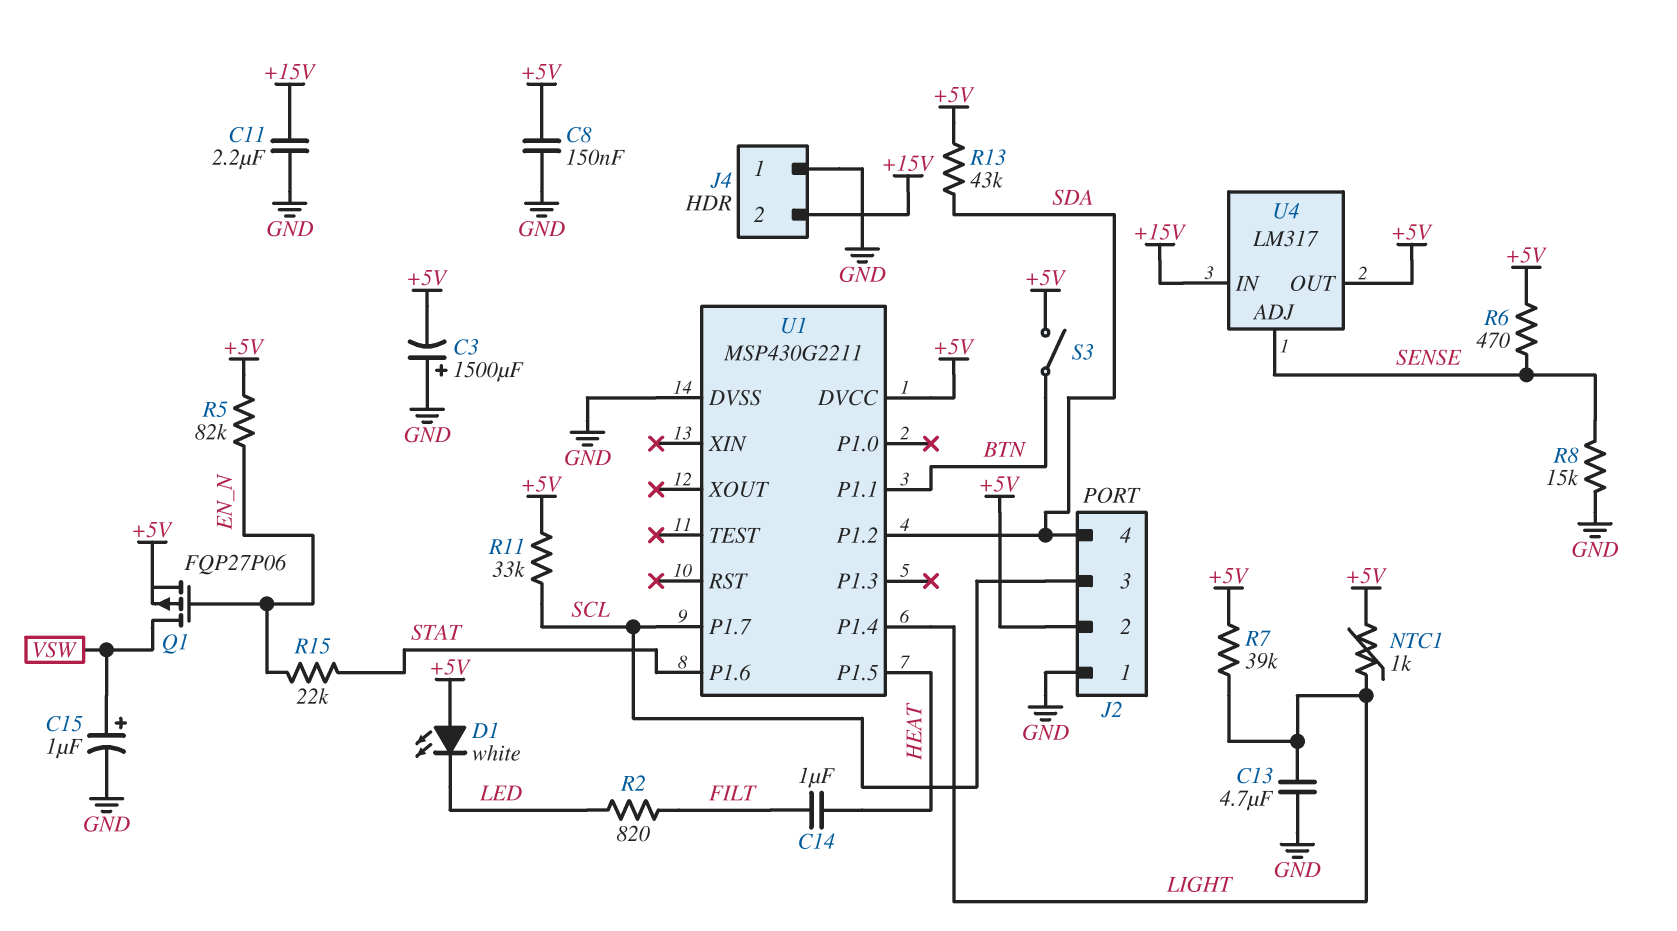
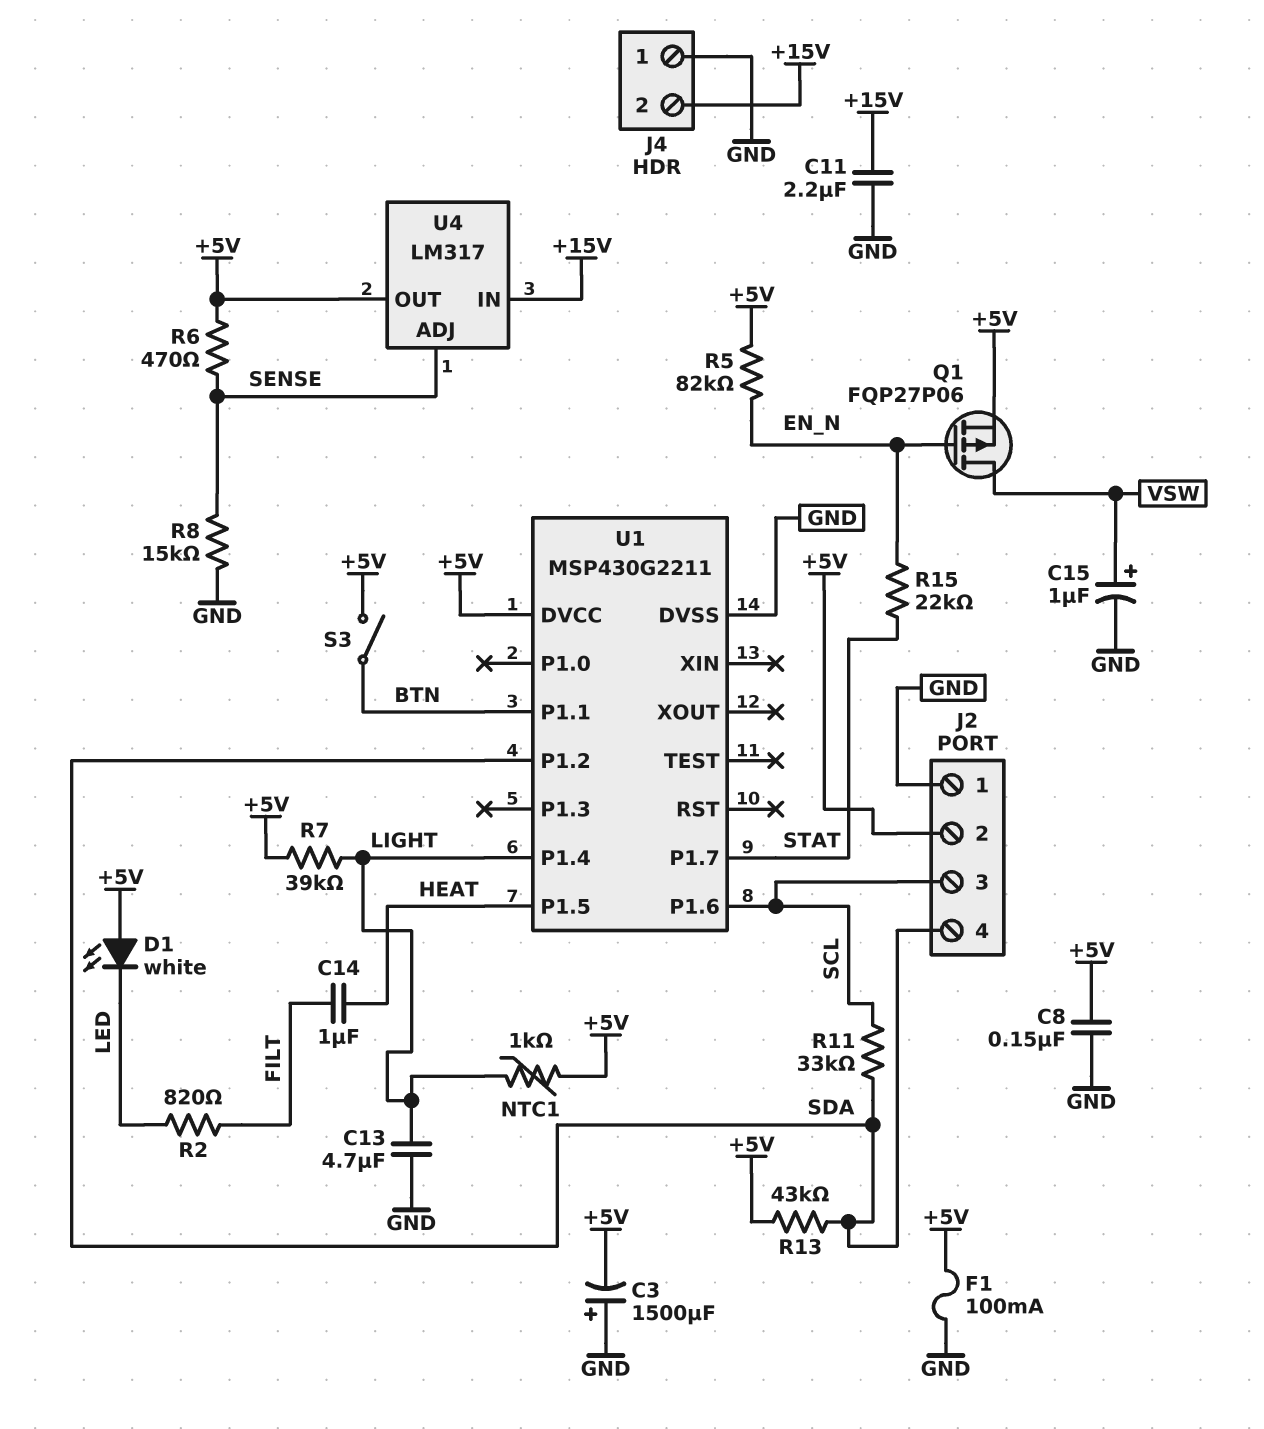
F1: none -> 100mA (+5V, GND)
R11: 33k (+5V, SCL) -> 33k (SCL, SDA)
U1 pin P1.6: STAT -> SCL
U1 pin P1.7: SCL -> STAT

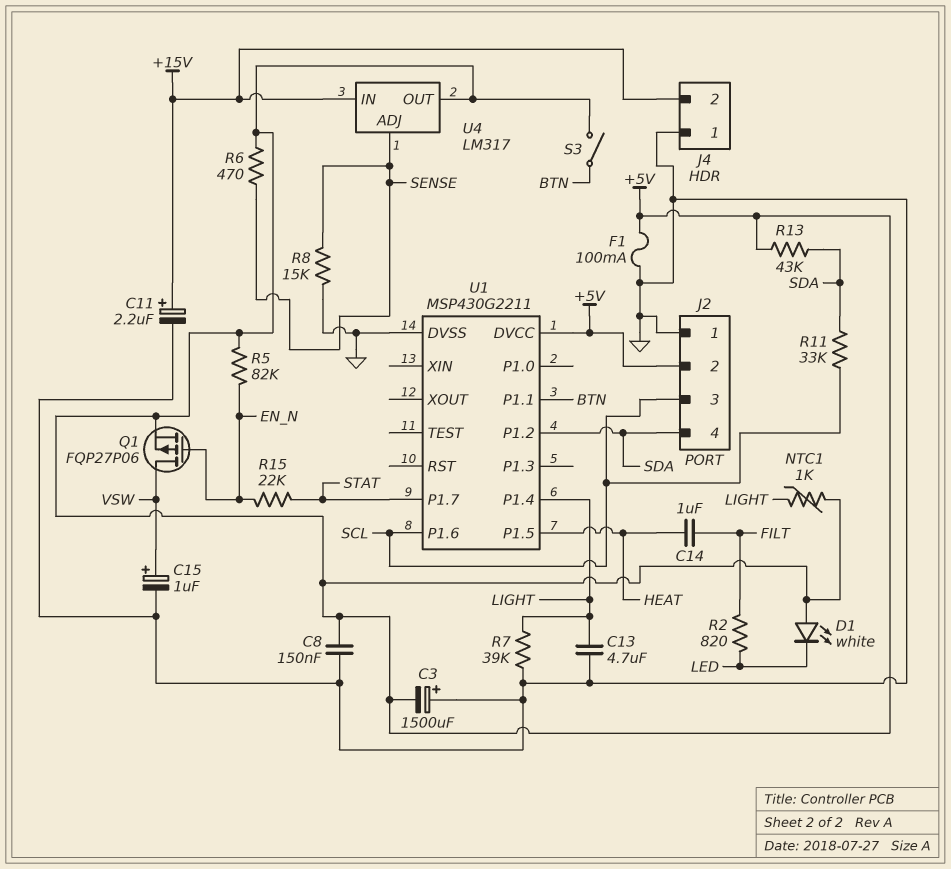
C11: 2.2uF (+15V, GND) -> 2.2uF (plus +15V, minus GND)
R7: 39k (+5V, LIGHT) -> 39k (GND, LIGHT)

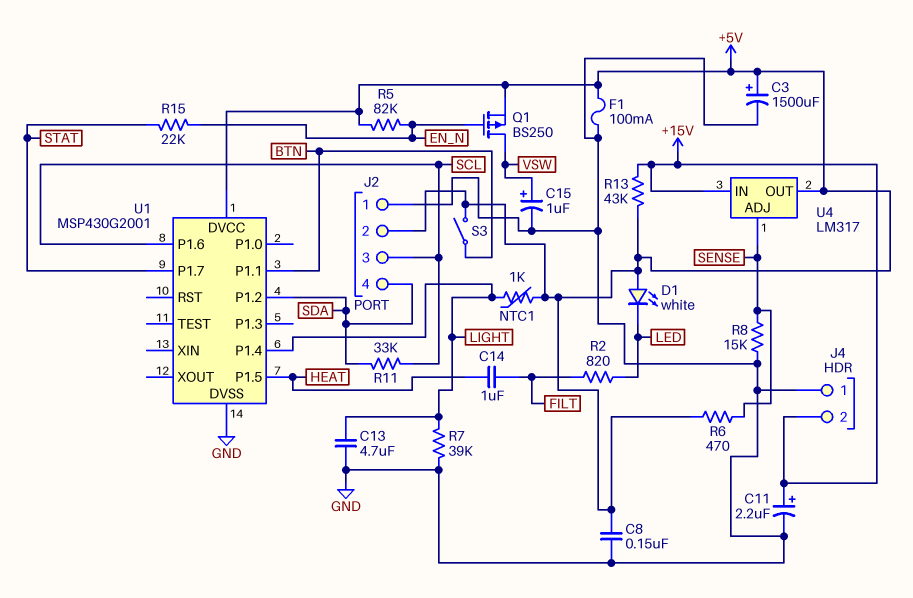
C3: 1500uF (plus GND, minus +5V) -> 1500uF (plus +5V, minus GND)
Q1: PMOS FQP27P06 (G EN_N, D VSW, S +5V) -> PMOS BS250 (G EN_N, D VSW, S +5V)
R13: 43k (+5V, SDA) -> 43k (+5V, +15V)
U1: MSP430G2211 -> MSP430G2001

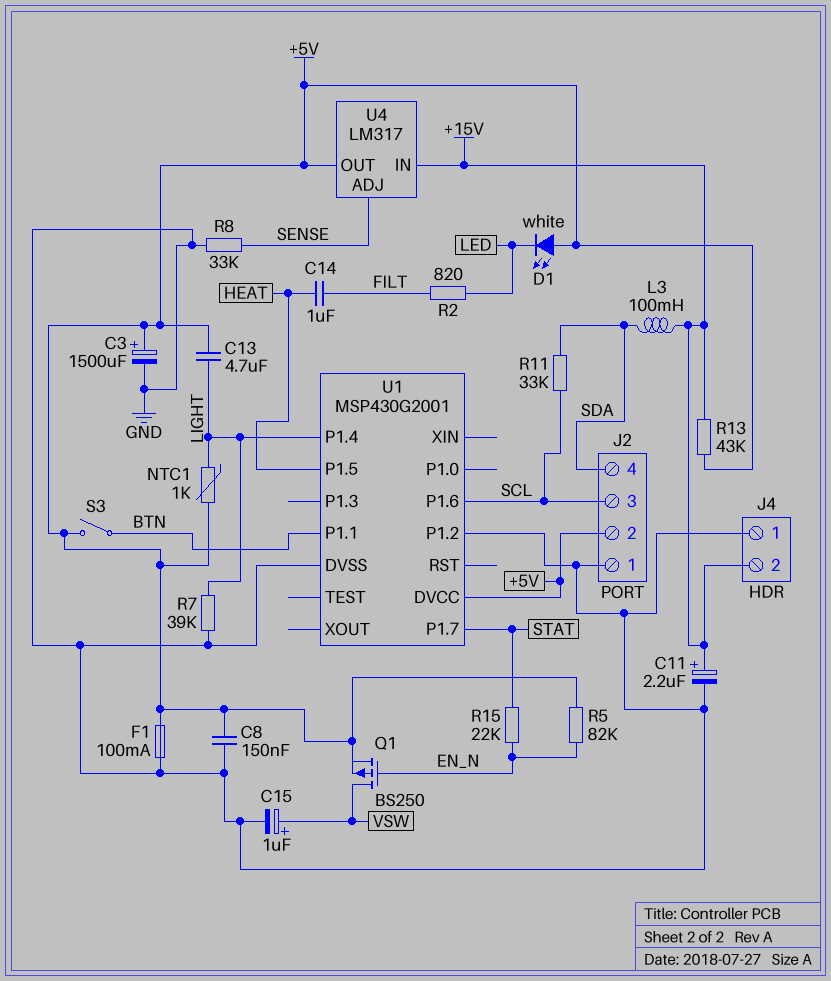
C13: 4.7uF (GND, LIGHT) -> 4.7uF (+5V, LIGHT)
L3: none -> 100mH (+15V, SDA)
R6: 470 (+5V, SENSE) -> none
R8: 15k (GND, SENSE) -> 33k (GND, SENSE)
U1 pin P1.2: SDA -> GND

